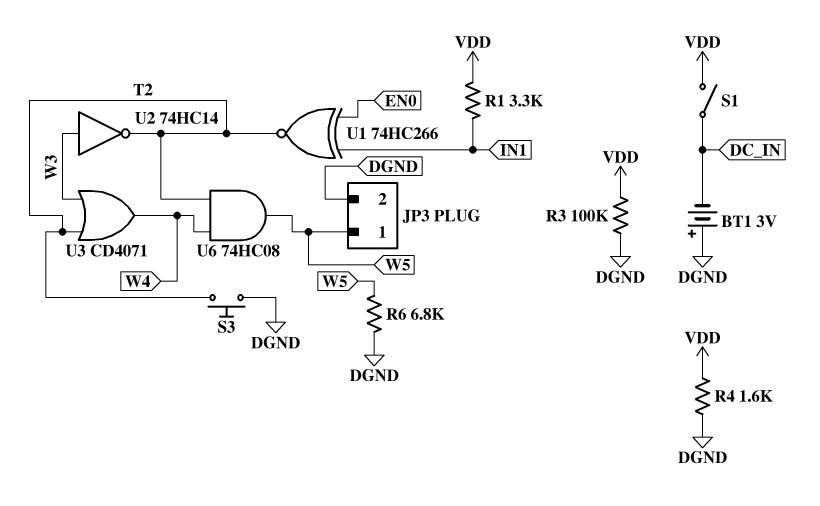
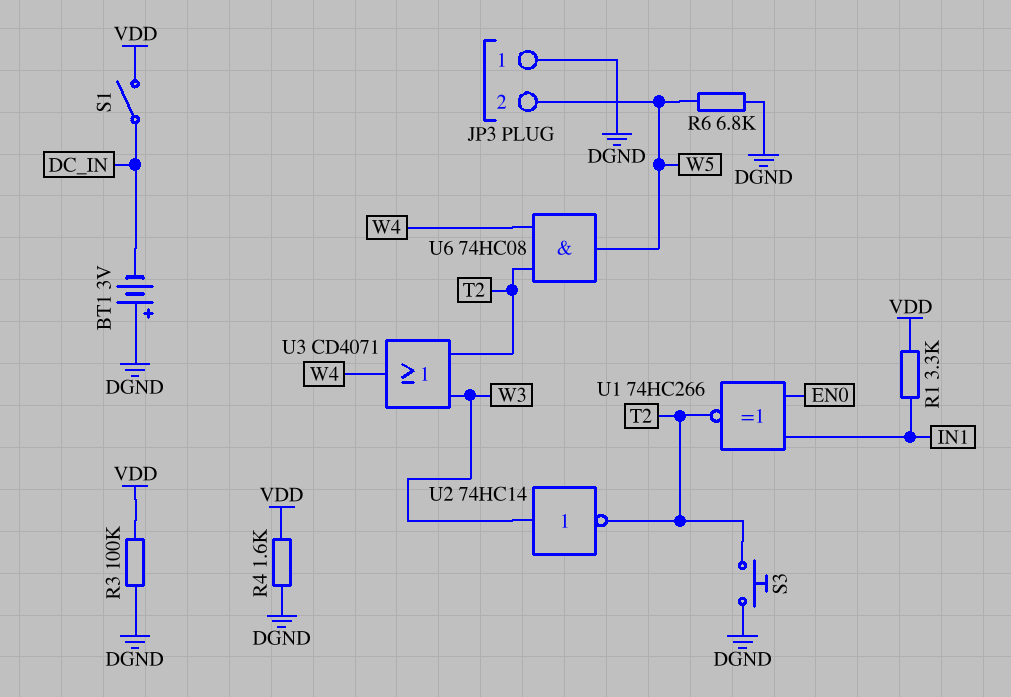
JP3 pin 1: W5 -> DGND
JP3 pin 2: DGND -> W5

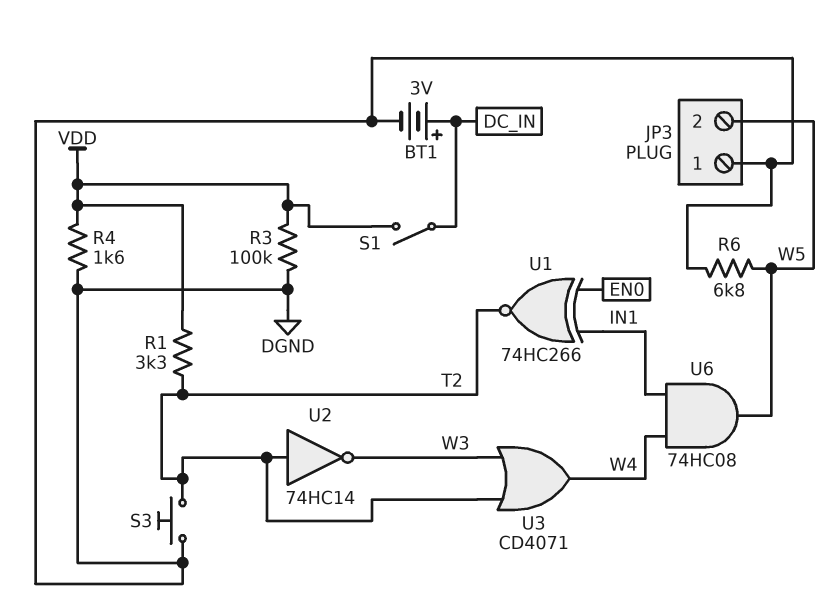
BT1: 3V (plus DGND, minus DC_IN) -> 3V (plus DC_IN, minus DGND)
R1: 3.3k (IN1, VDD) -> 3.3k (T2, VDD)
U2: NOT 74HC14 (in W3, out T2) -> NOT 74HC14 (in T2, out W3)
U6: AND 74HC08 (in T2, in W4, out W5) -> AND 74HC08 (in IN1, in W4, out W5)

